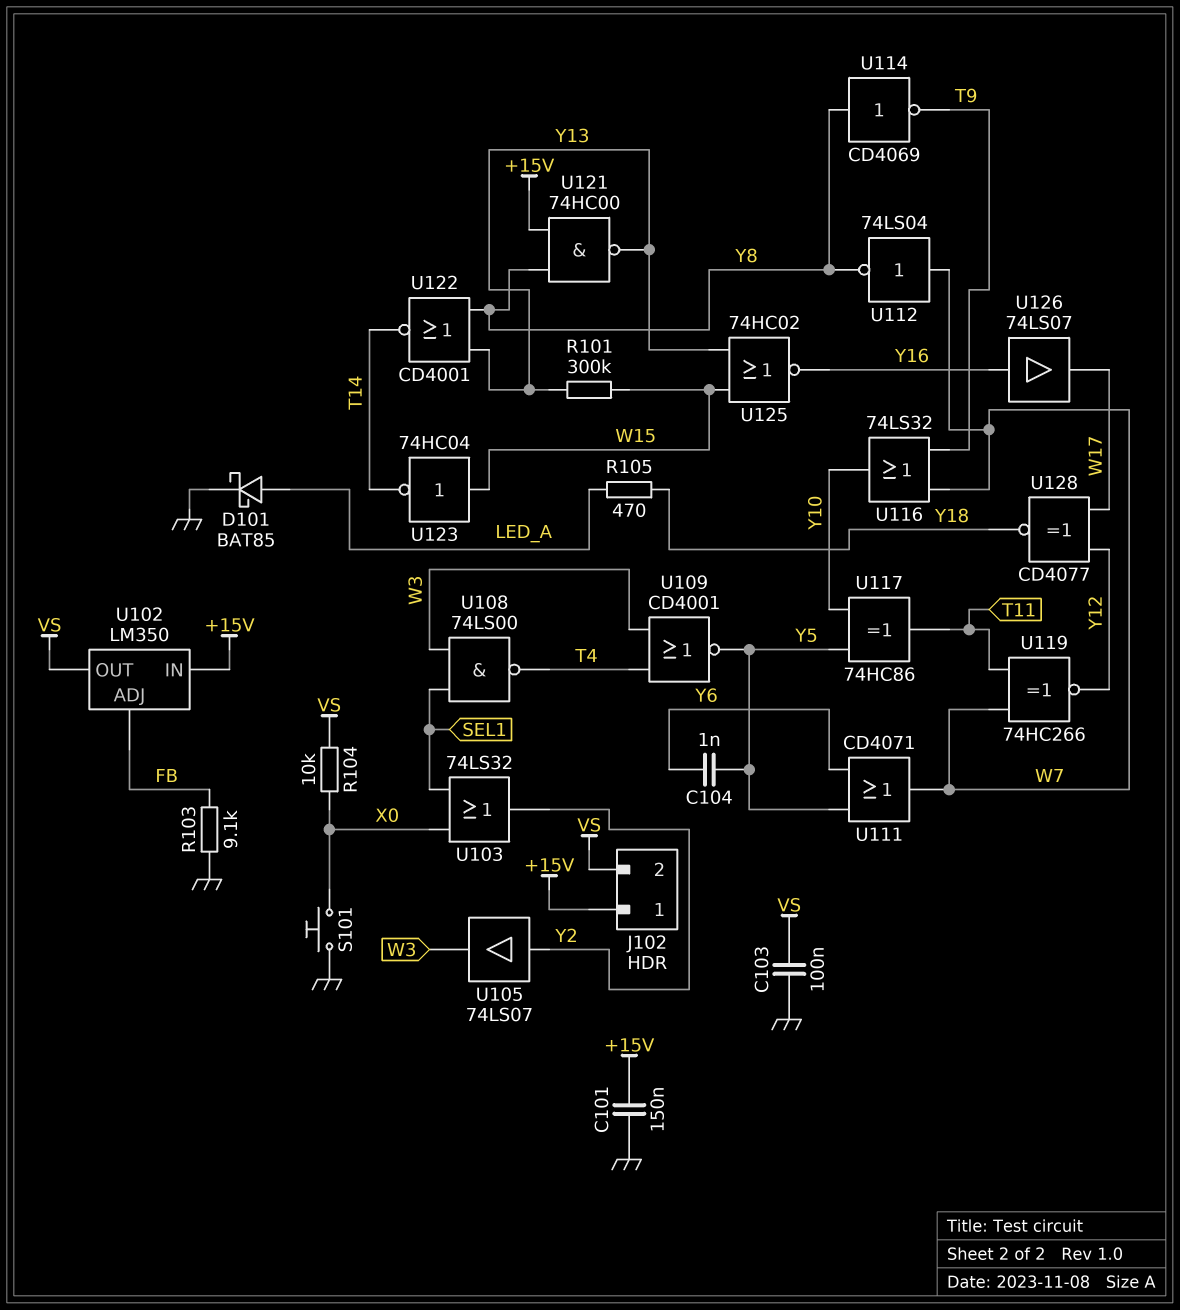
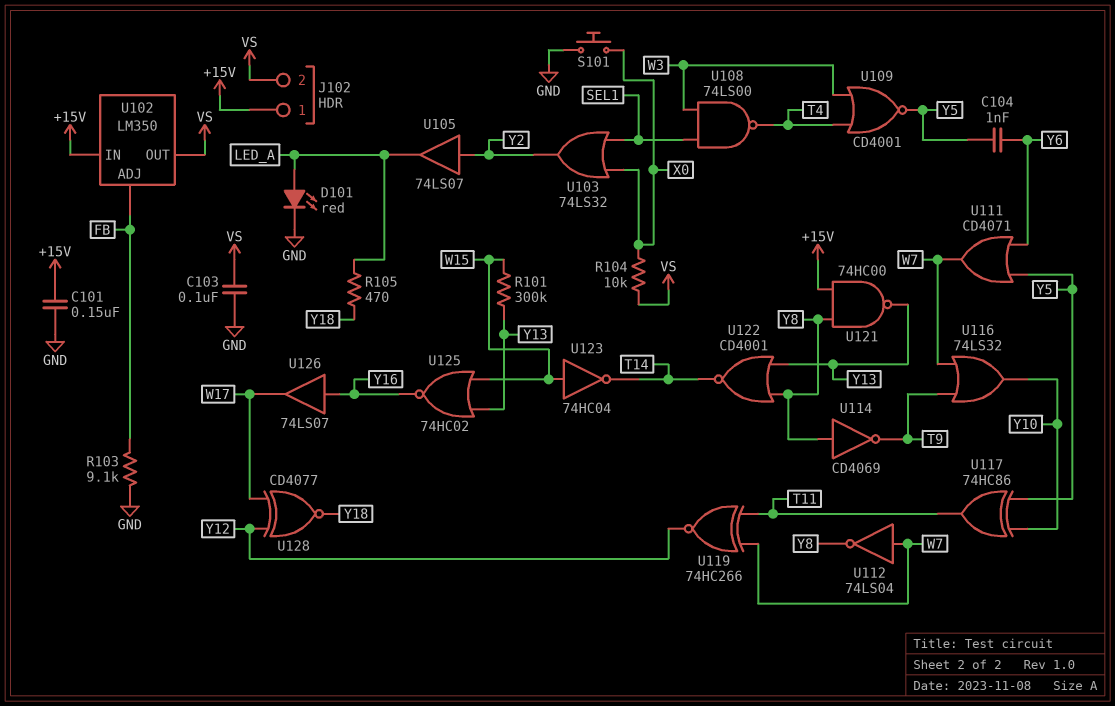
D101: schottky BAT85 (A LED_A, K GND) -> LED red (A LED_A, K GND)
U105: buffer 74LS07 (in Y2, out W3) -> buffer 74LS07 (in Y2, out LED_A)

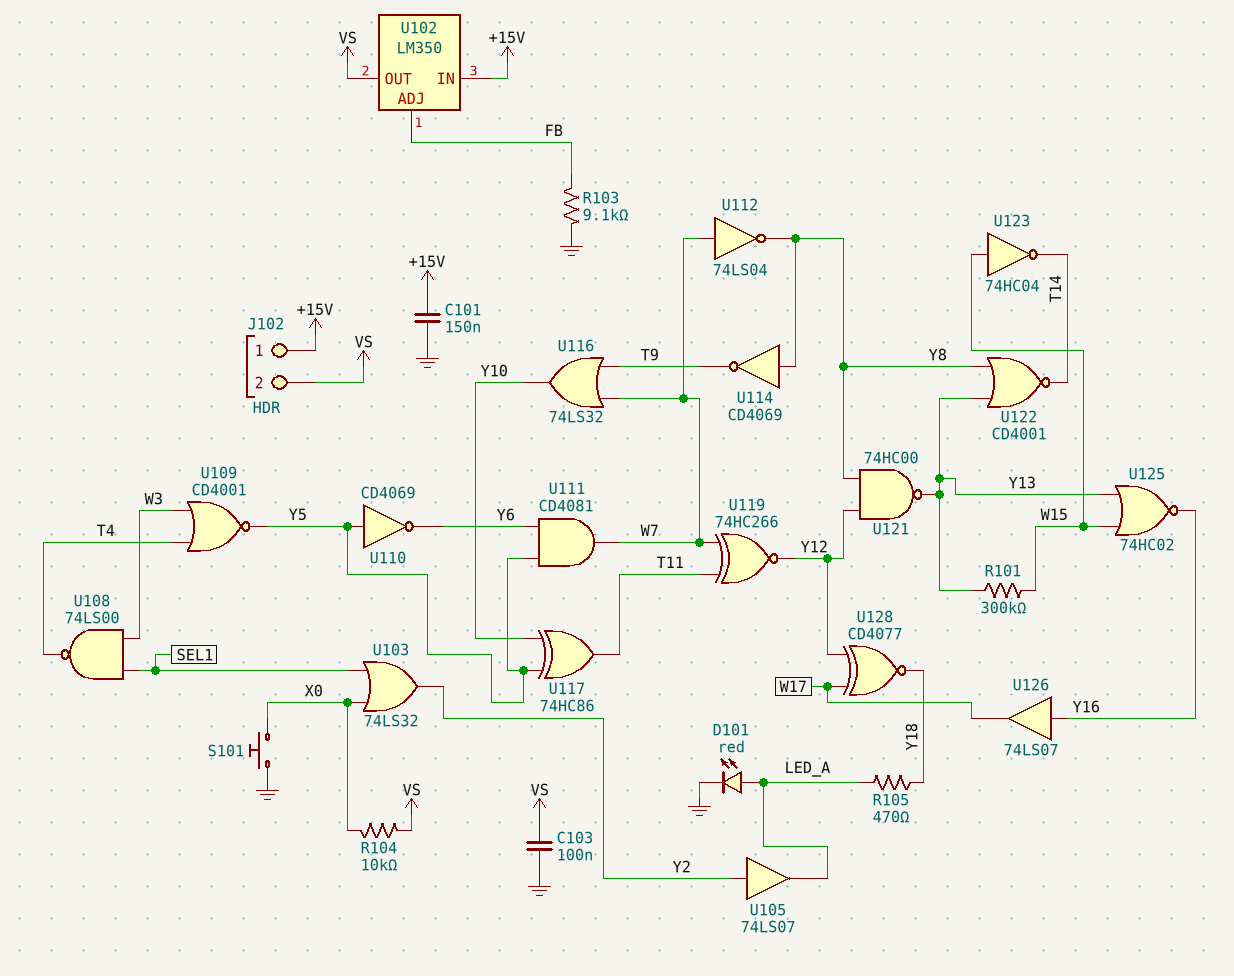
C104: 1nF (Y5, Y6) -> none
U110: none -> NOT CD4069 (in Y5, out Y6)
U111: OR CD4071 (in Y5, in Y6, out W7) -> AND CD4081 (in Y5, in Y6, out W7)
U121: NAND 74HC00 (in +15V, in Y8, out Y13) -> NAND 74HC00 (in Y8, in Y12, out Y13)

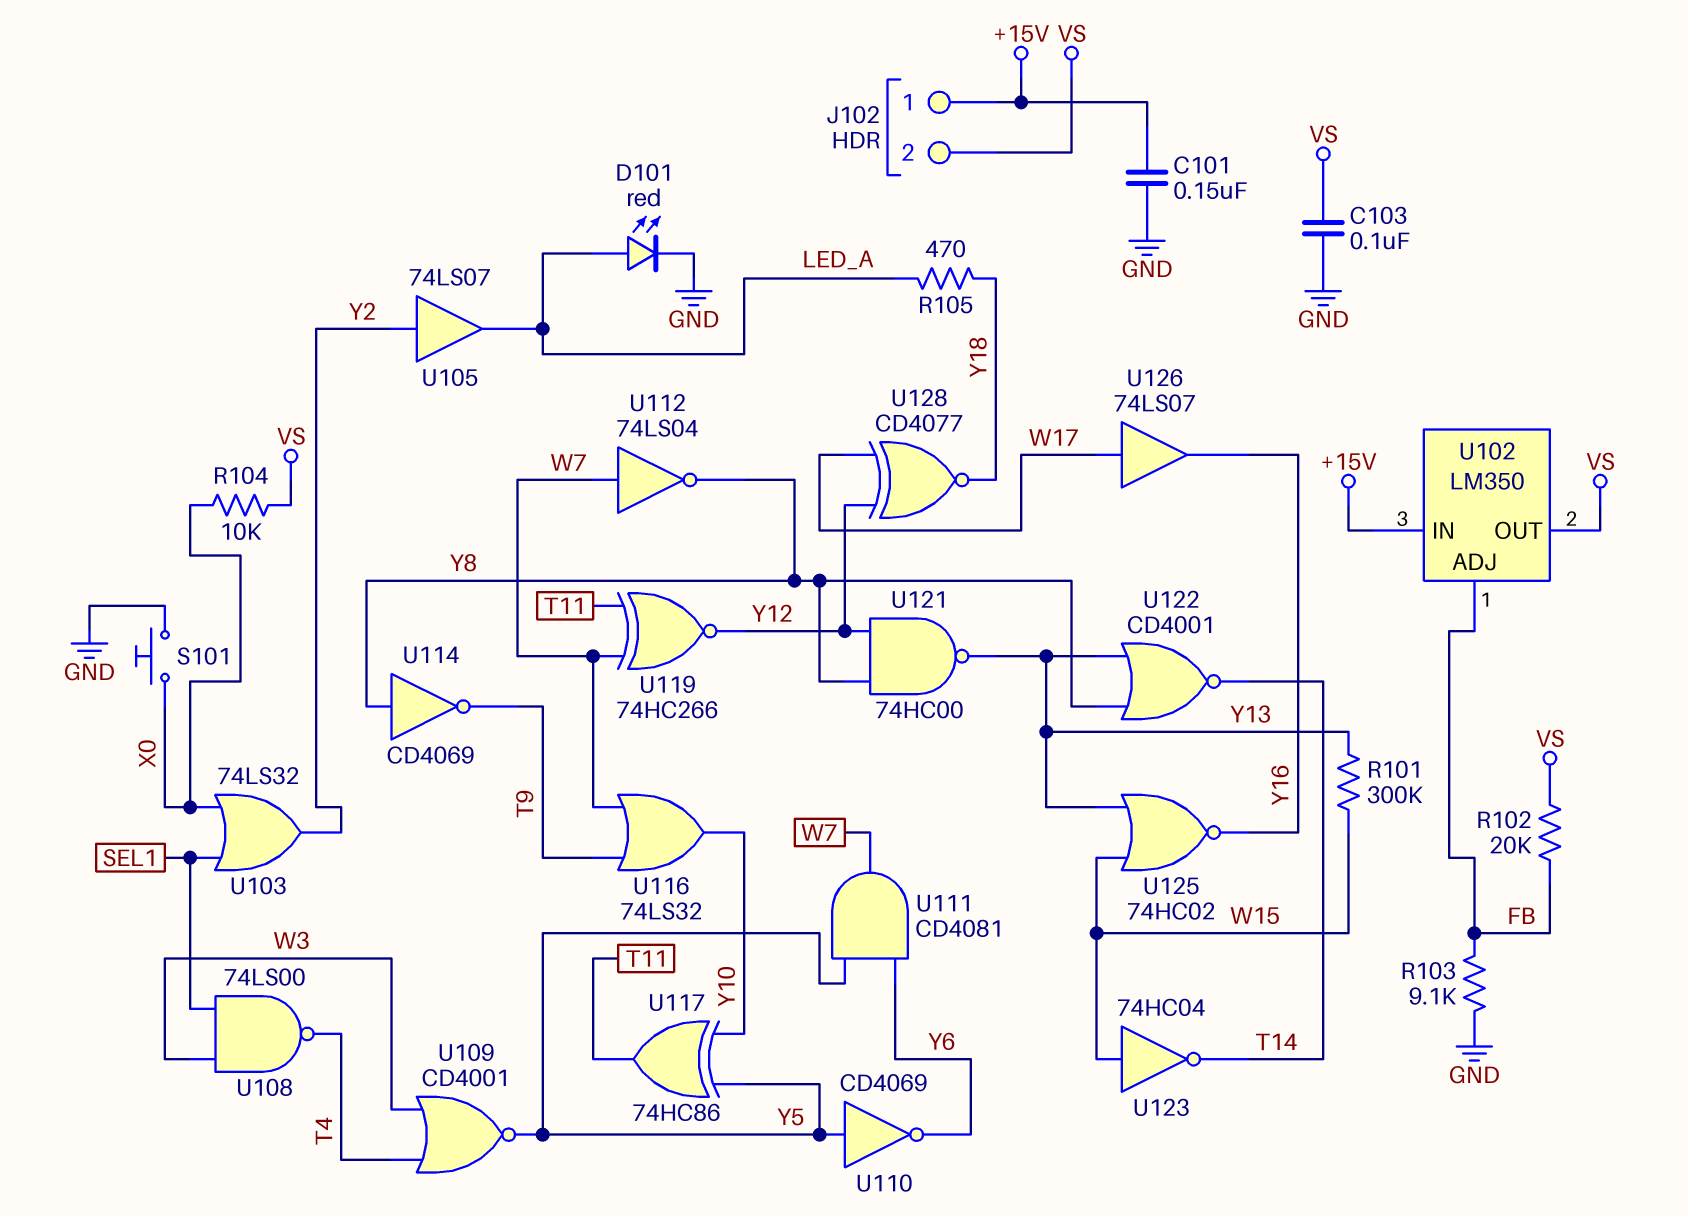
R102: none -> 20k (FB, VS)
U126: buffer 74LS07 (in Y16, out W17) -> buffer 74LS07 (in W17, out Y16)

